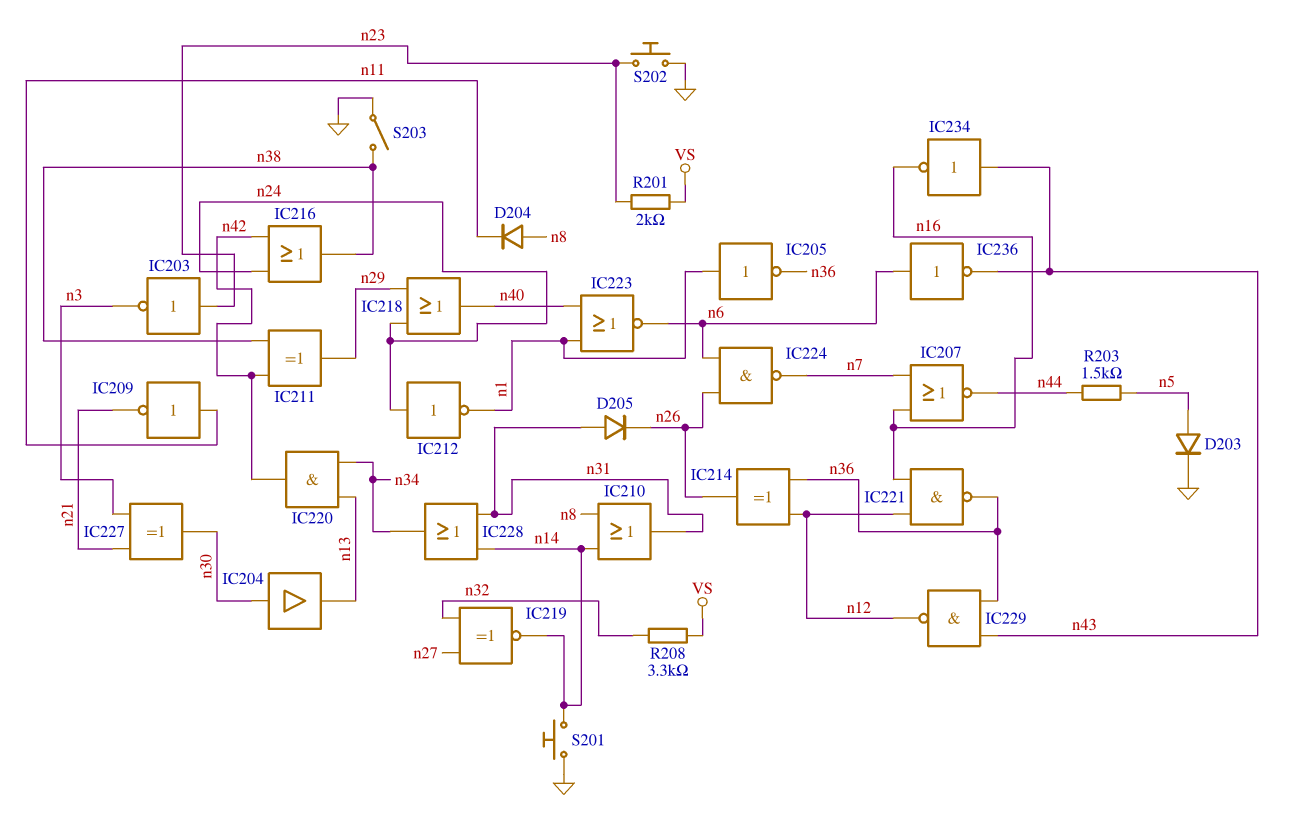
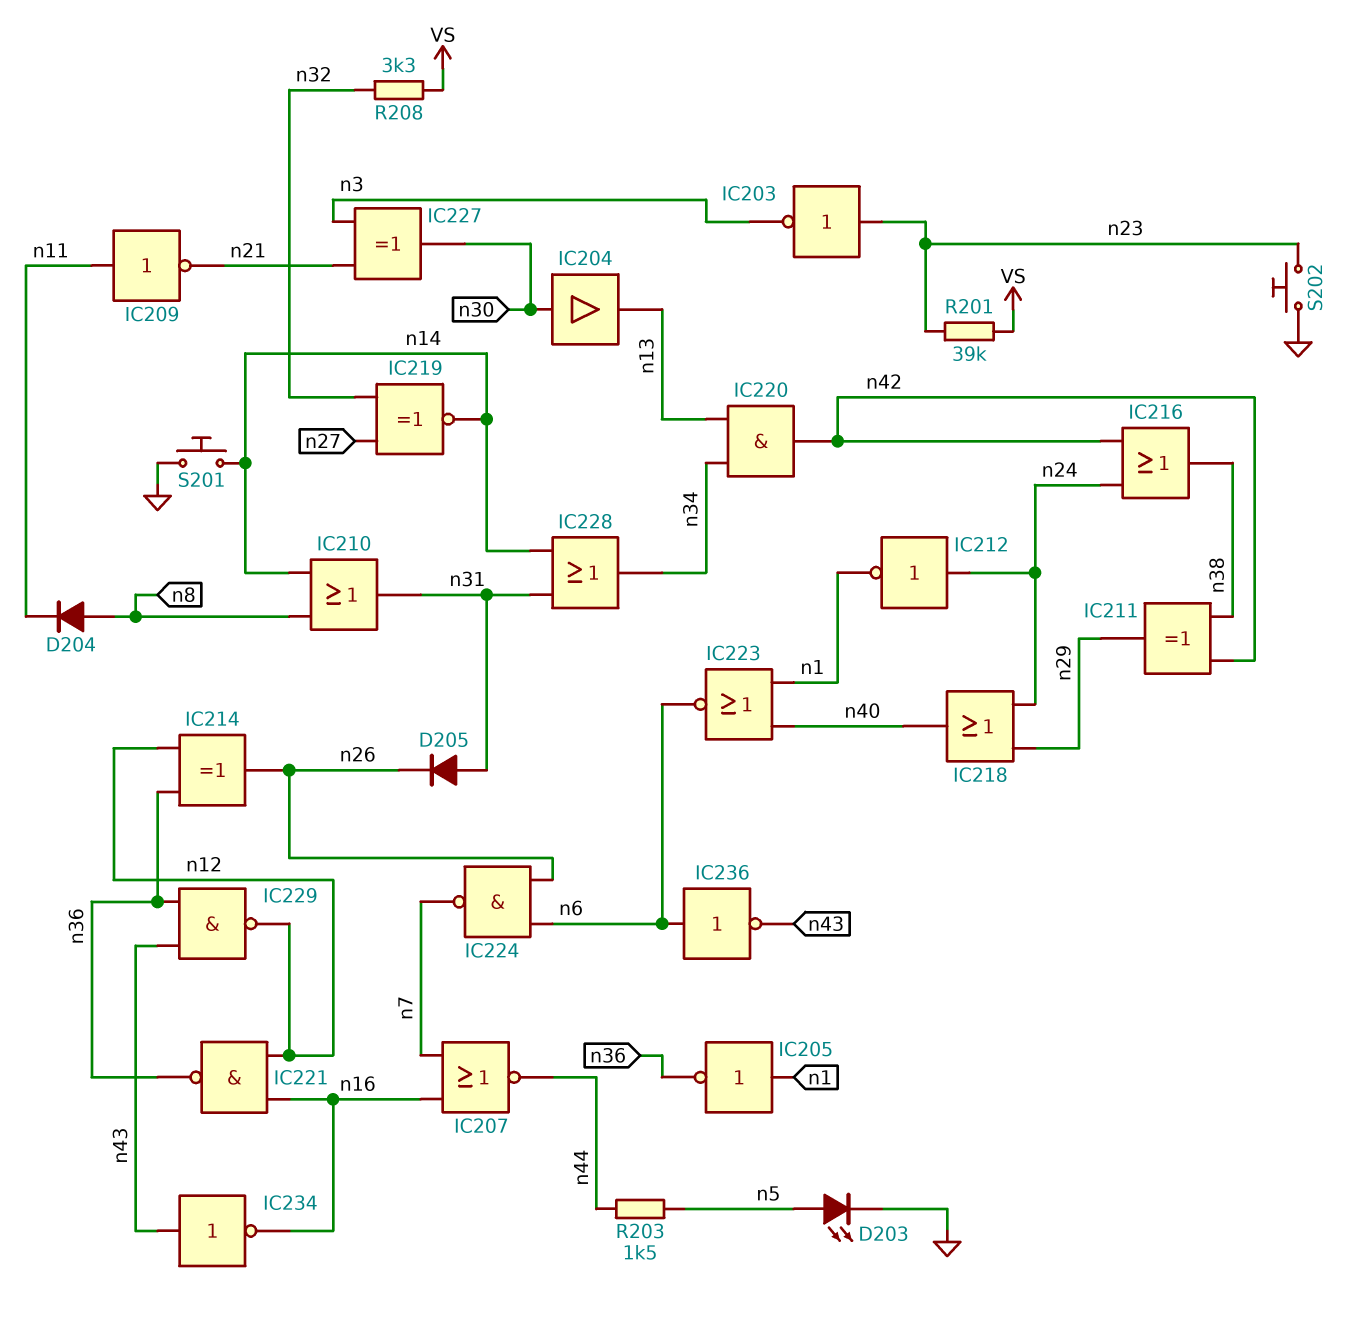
D203: diode (A n5, K GND) -> LED (A n5, K GND)
R201: 2k (VS, n23) -> 39k (VS, n23)
S203: switch (GND, n38) -> none

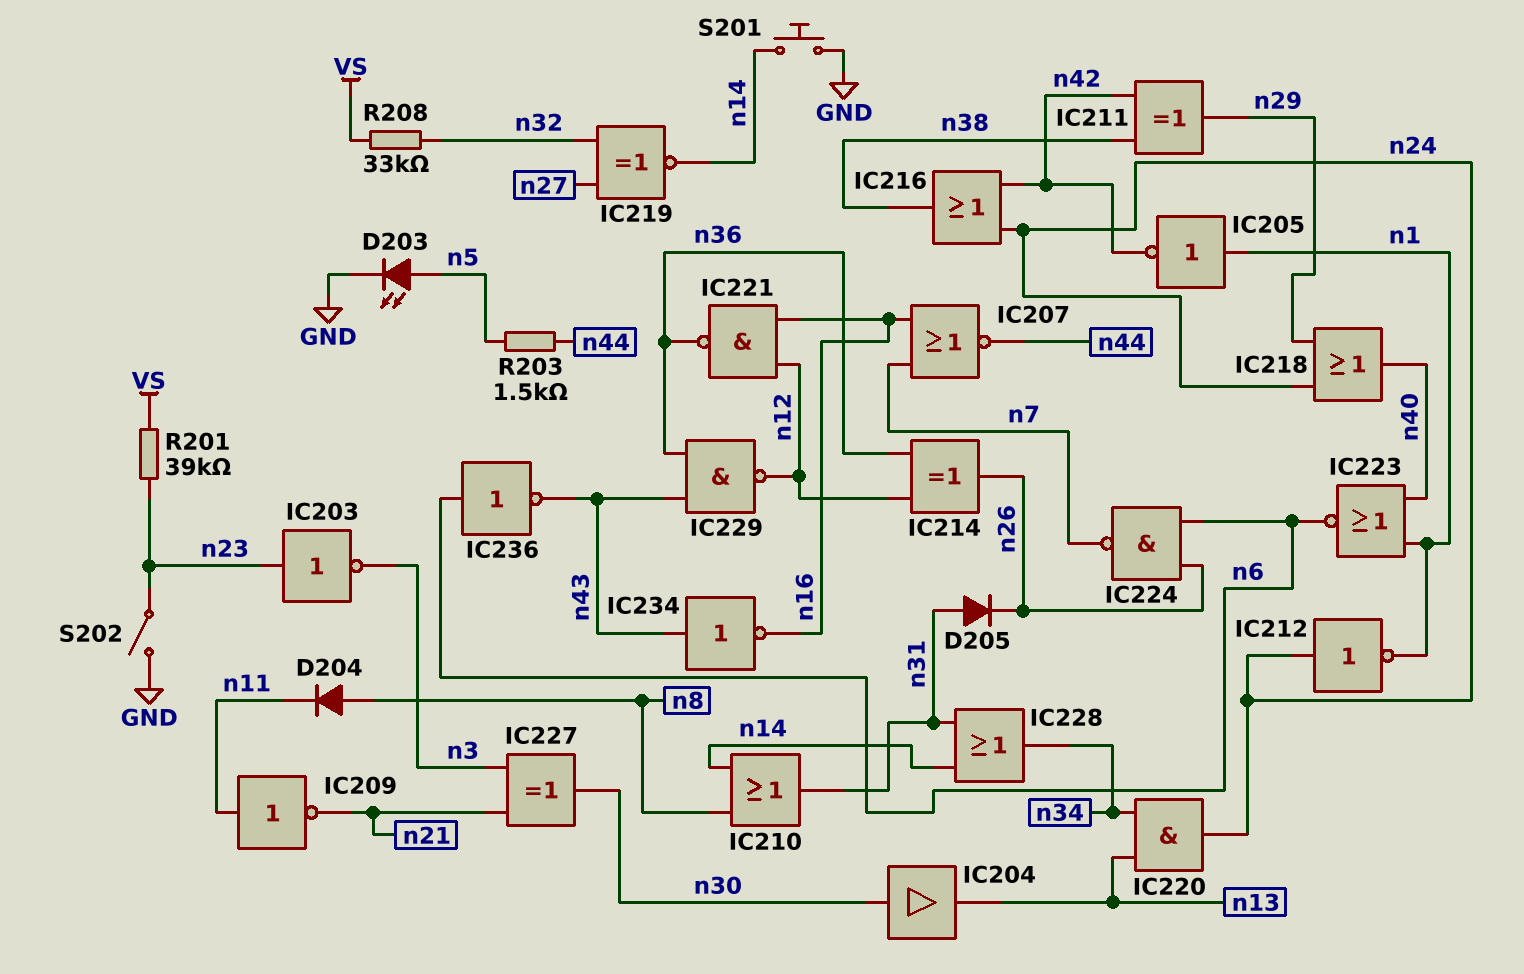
IC205: NOT (in n1, out n36) -> NOT (in n1, out n42)
IC220: AND (in n13, in n34, out n42) -> AND (in n13, in n34, out n24)
R208: 3.3k (VS, n32) -> 33k (VS, n32)
S202: button (GND, n23) -> switch (GND, n23)

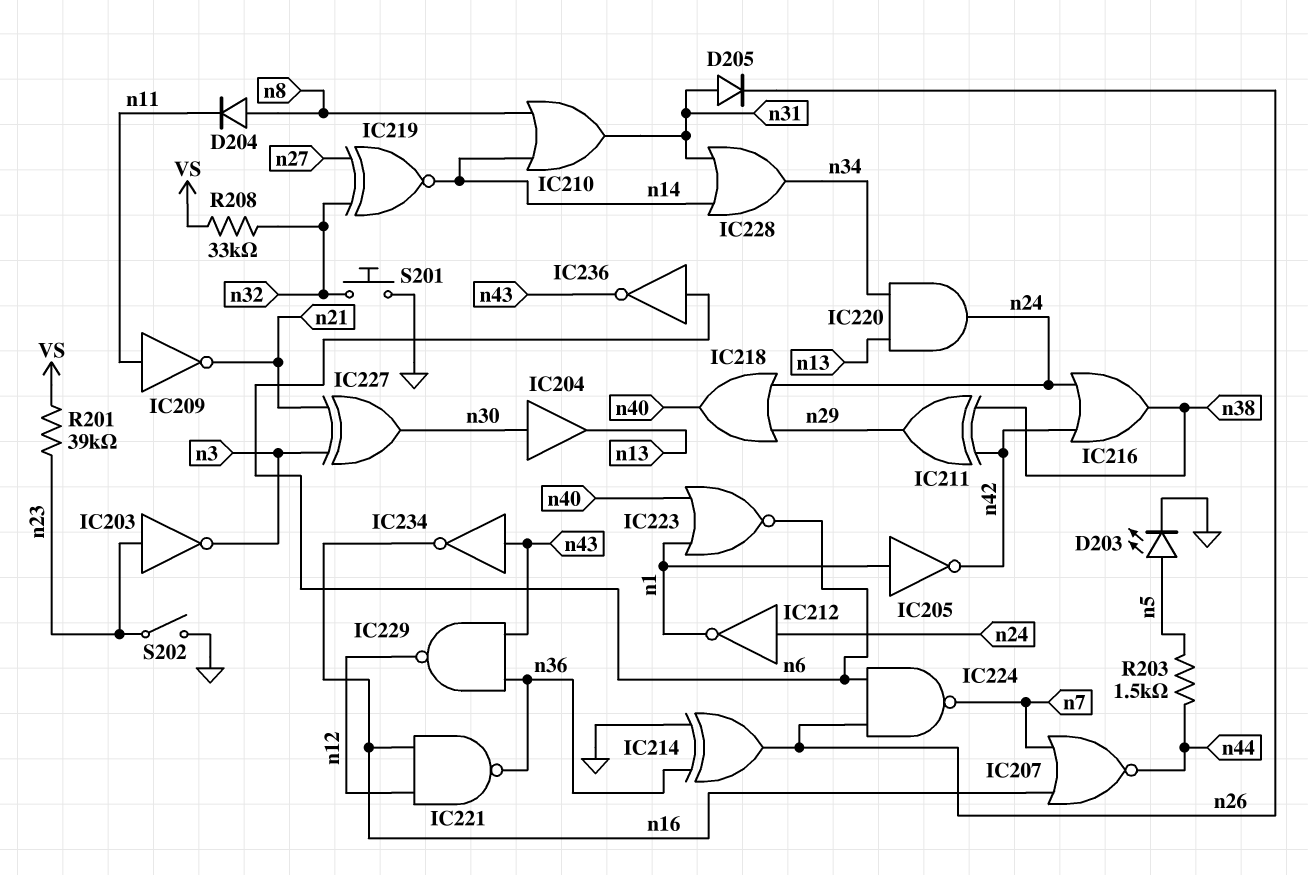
IC214: XOR (in n12, in n36, out n26) -> XOR (in GND, in n36, out n26)
S201: button (GND, n14) -> button (GND, n32)

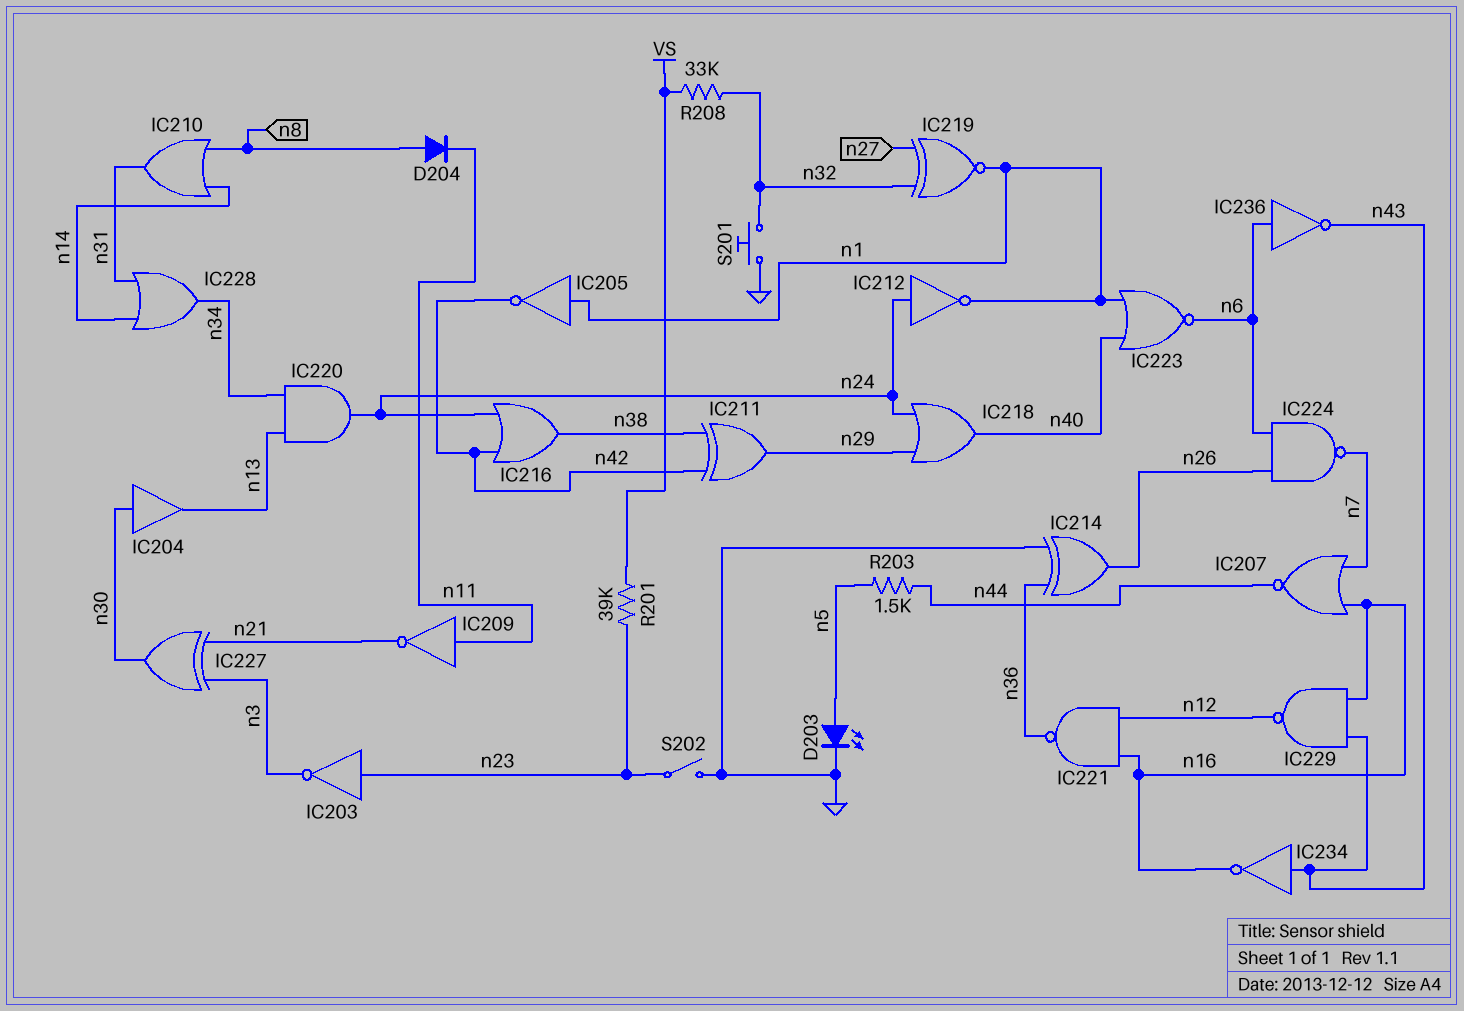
D205: diode (A n31, K n26) -> none
IC219: XNOR (in n27, in n32, out n14) -> XNOR (in n27, in n32, out n1)
IC229: NAND (in n36, in n43, out n12) -> NAND (in n16, in n43, out n12)

